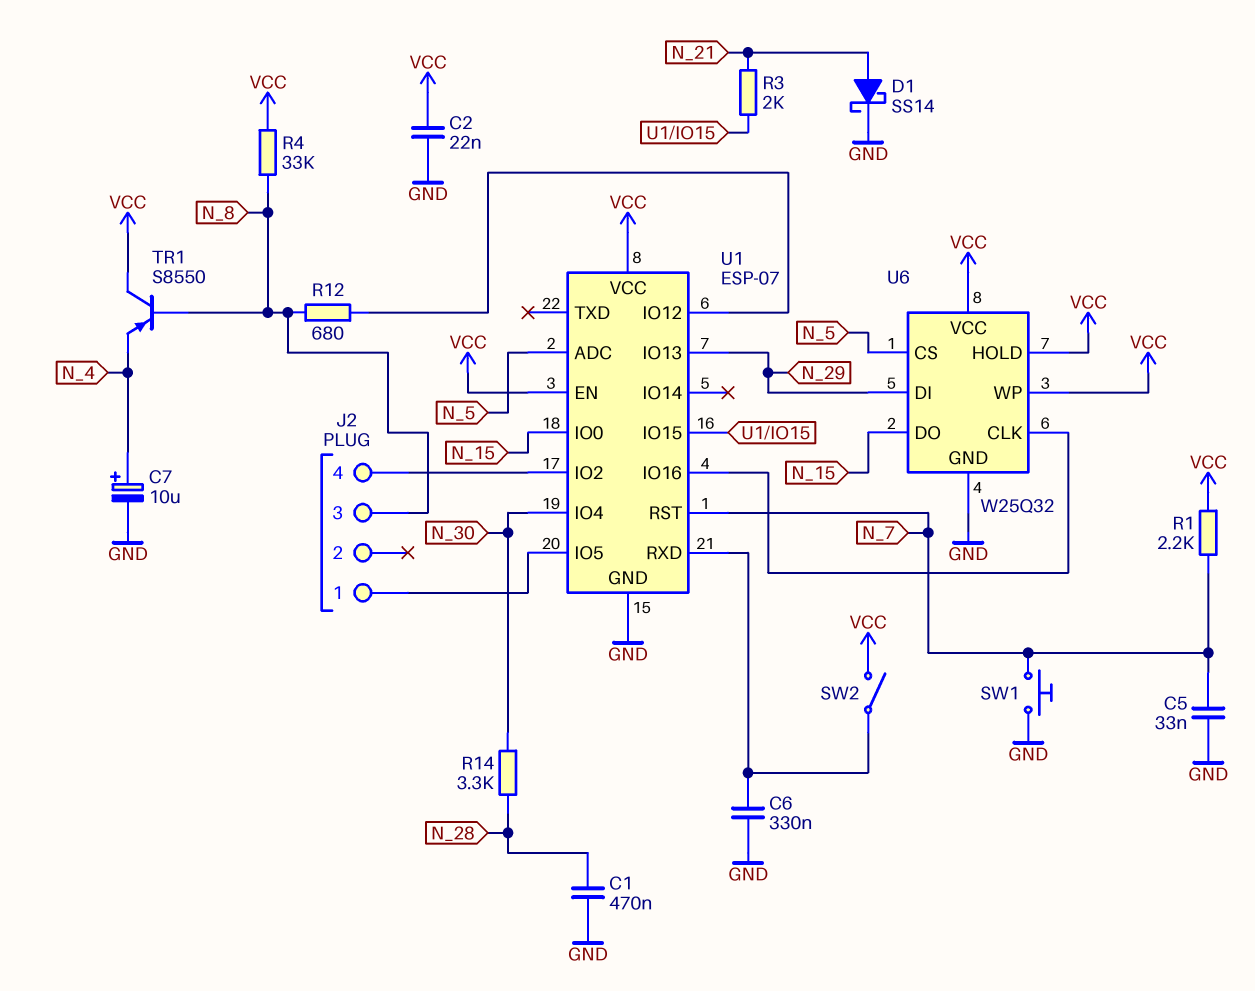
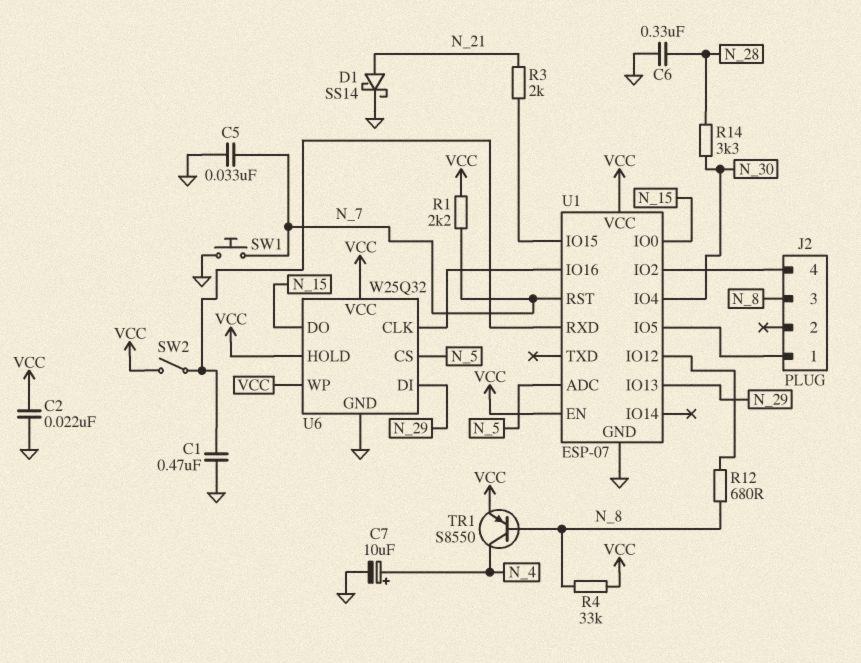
C1: 470nF (GND, N_28) -> 470nF (GND, U1/RXD)
C6: 330nF (GND, U1/RXD) -> 330nF (GND, N_28)
TR1: PNP S8550 (B N_8, C VCC, E N_4) -> PNP S8550 (B N_8, C N_4, E VCC)

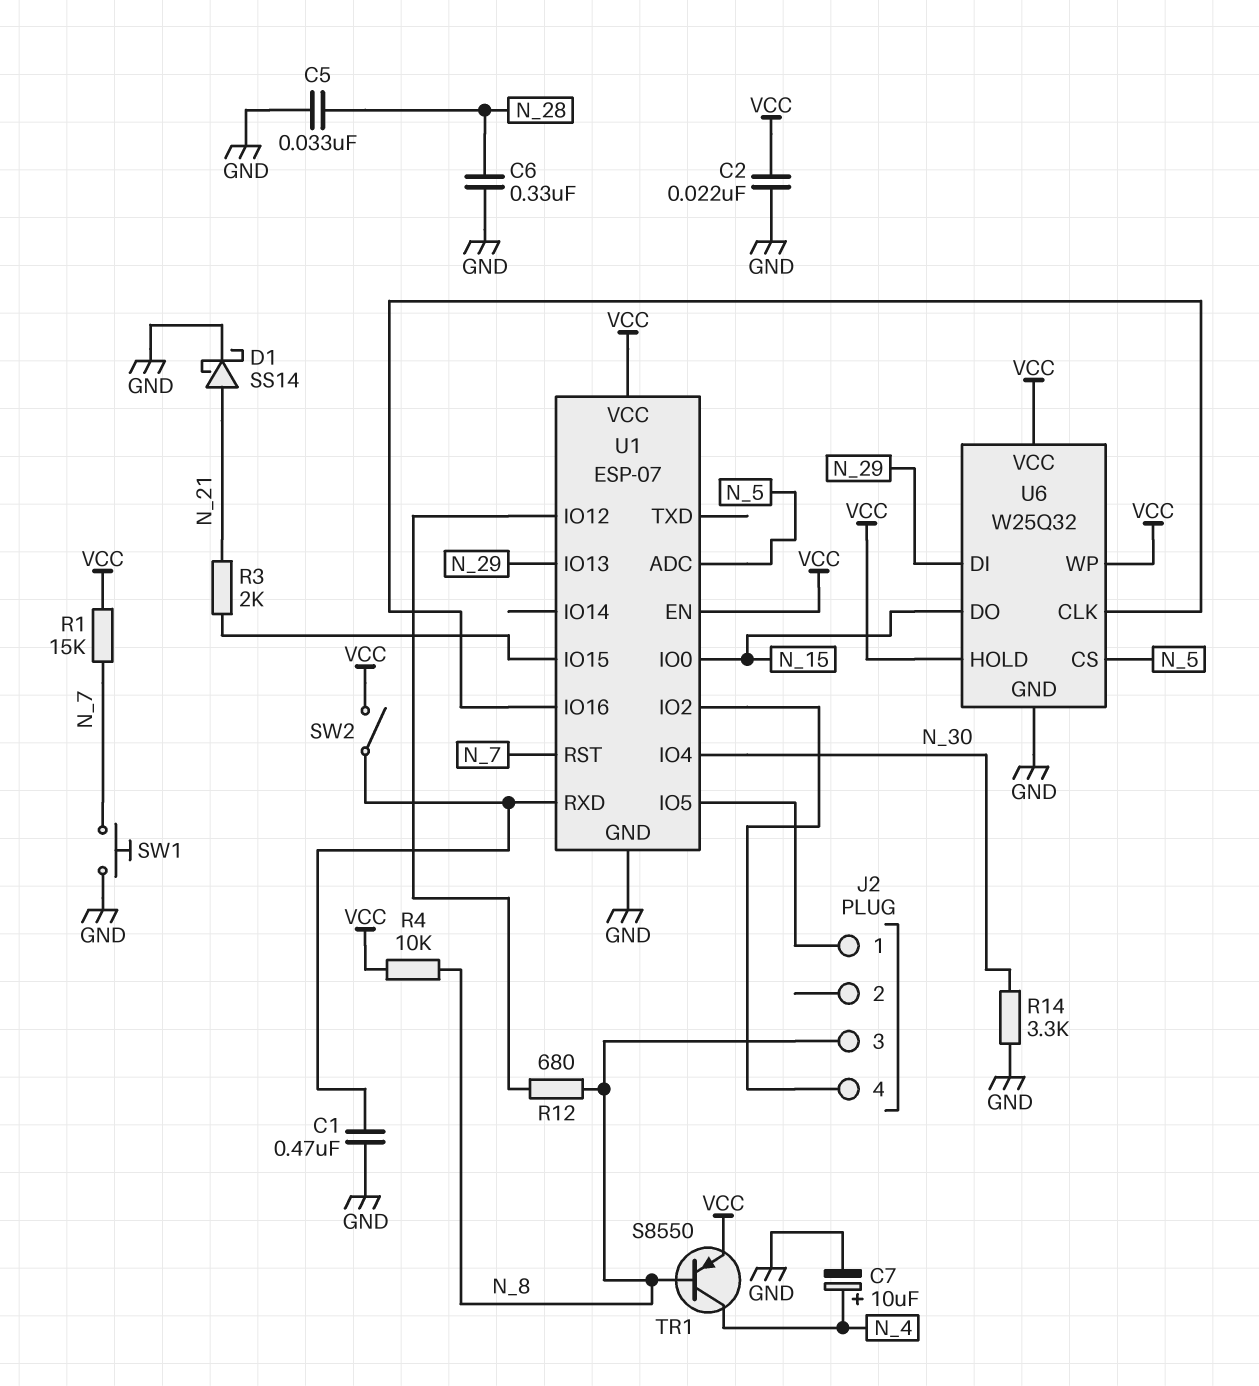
C5: 33nF (GND, N_7) -> 33nF (GND, N_28)
R1: 2.2k (N_7, VCC) -> 15k (N_7, VCC)
R4: 33k (N_8, VCC) -> 10k (N_8, VCC)
R14: 3.3k (N_28, N_30) -> 3.3k (GND, N_30)

